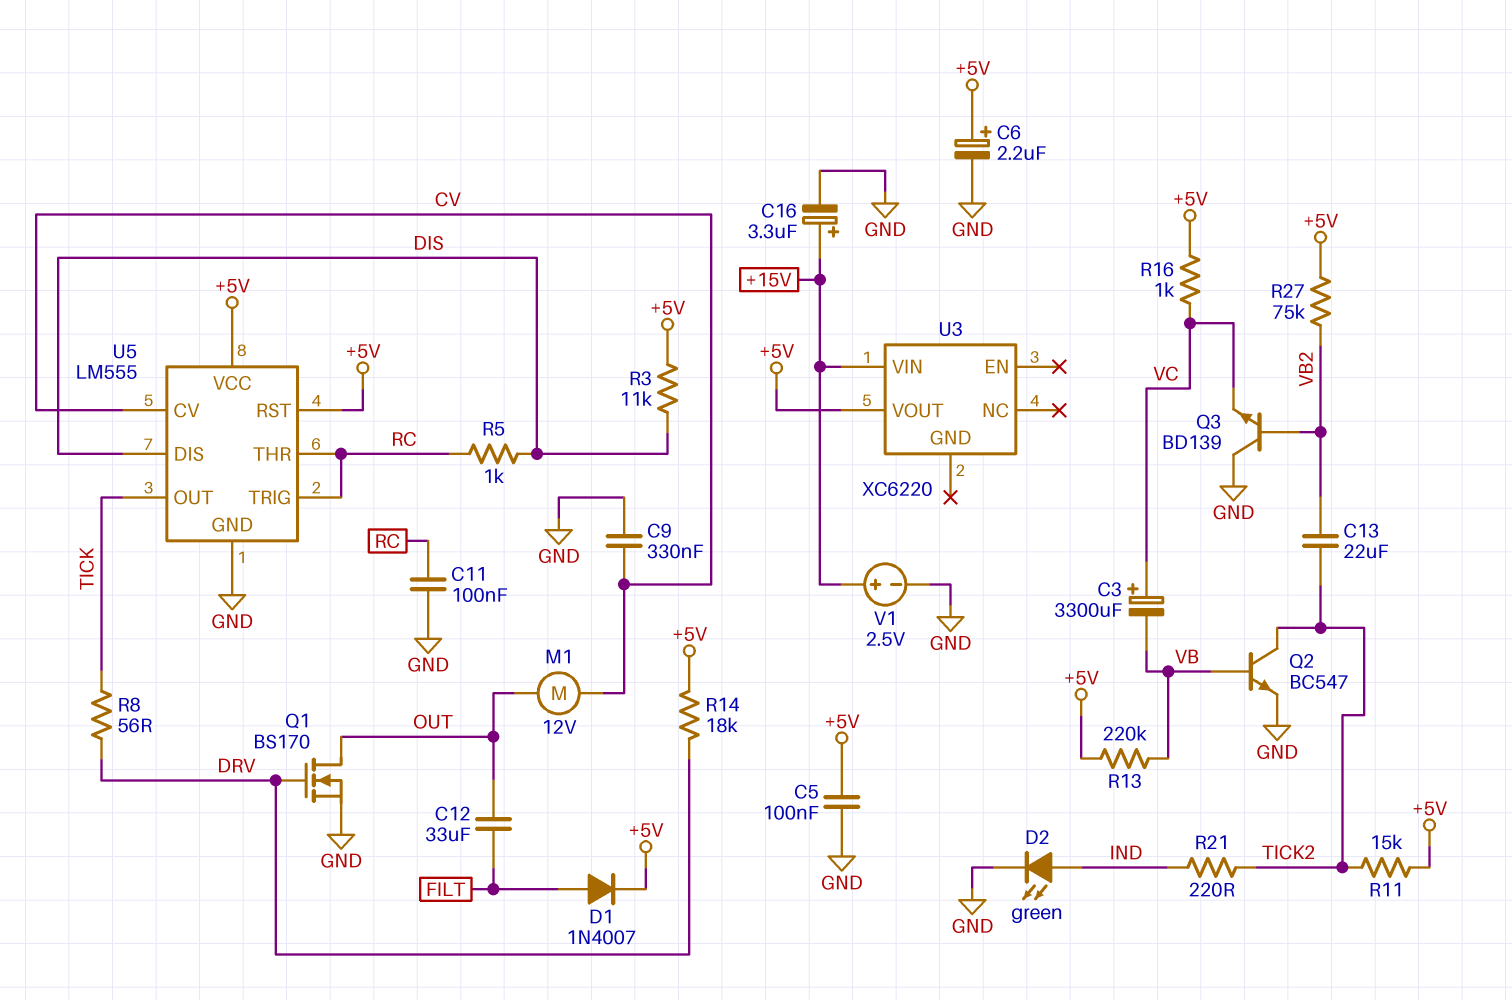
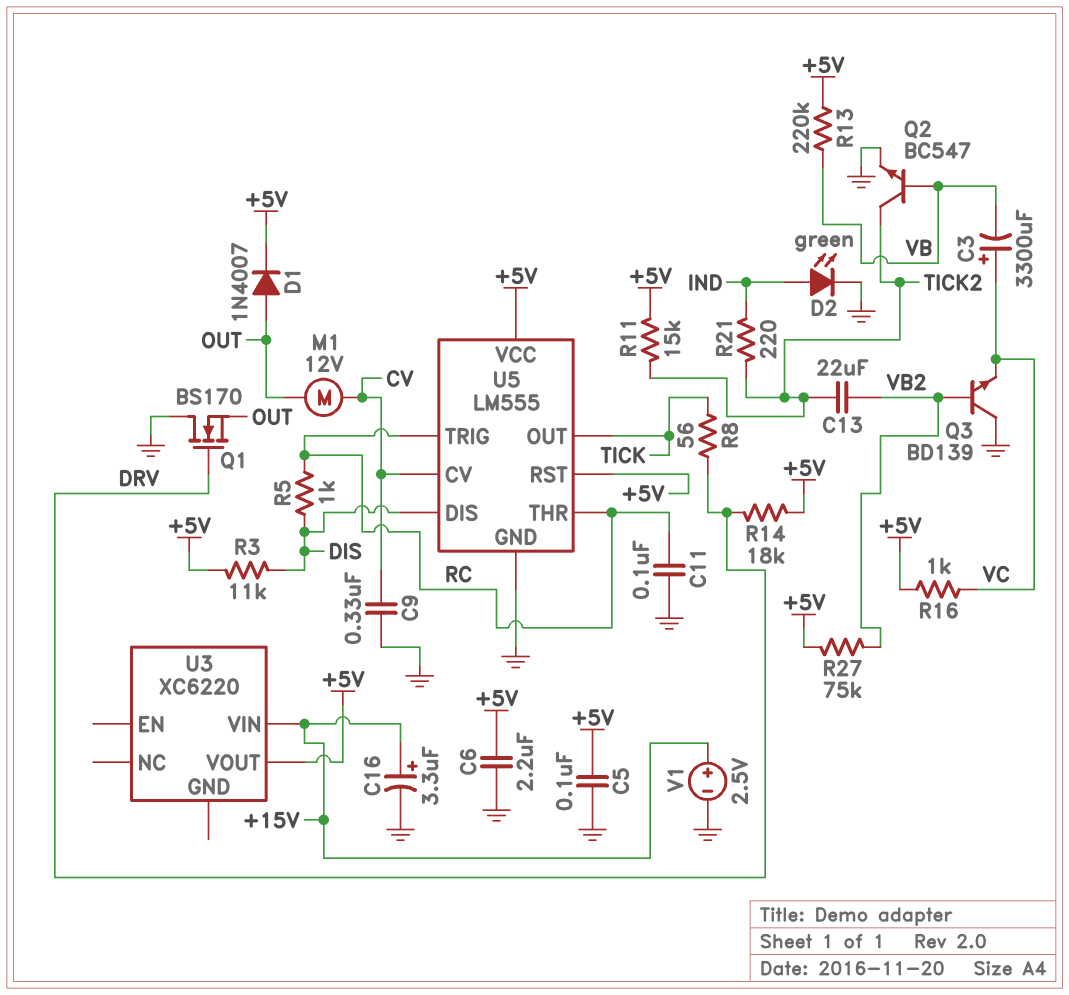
C6: 2.2uF (plus +5V, minus GND) -> 2.2uF (+5V, GND)
C12: 33uF (FILT, OUT) -> none
D1: diode 1N4007 (A FILT, K +5V) -> diode 1N4007 (A OUT, K +5V)
Q1: NMOS BS170 (G DRV, D OUT, S GND) -> NMOS BS170 (G DRV, D GND, S OUT)

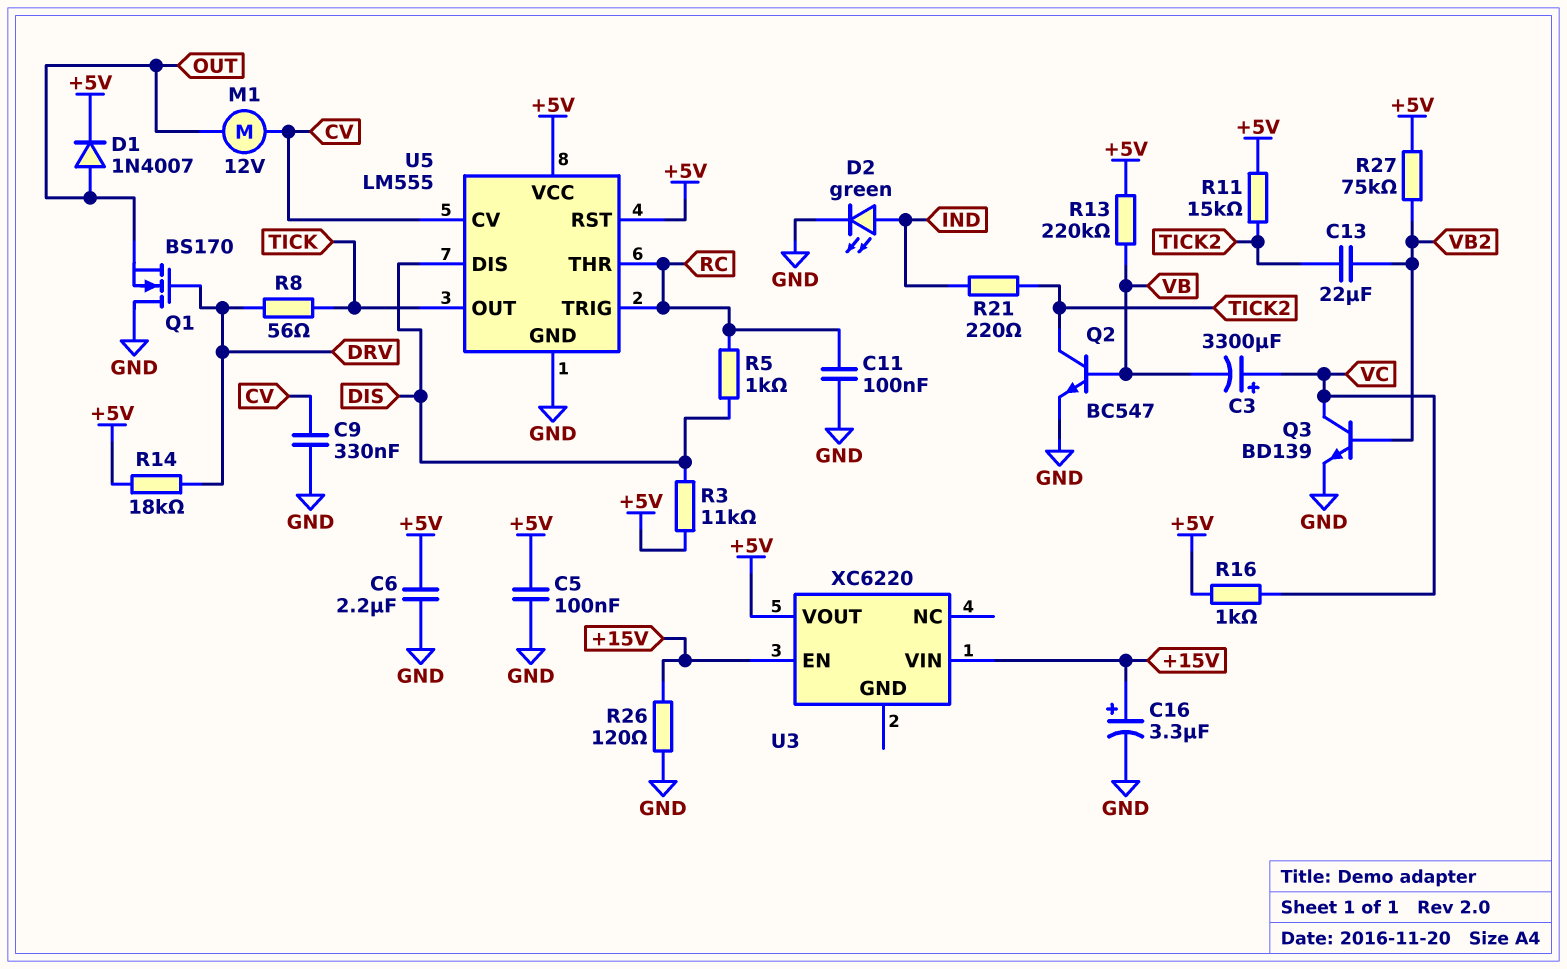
Q3: NPN BD139 (B VB2, C GND, E VC) -> NPN BD139 (B VB2, C VC, E GND)
R26: none -> 120 (+15V, GND)
U3 pin EN: none -> +15V
V1: 2.5V (plus +15V, minus GND) -> none

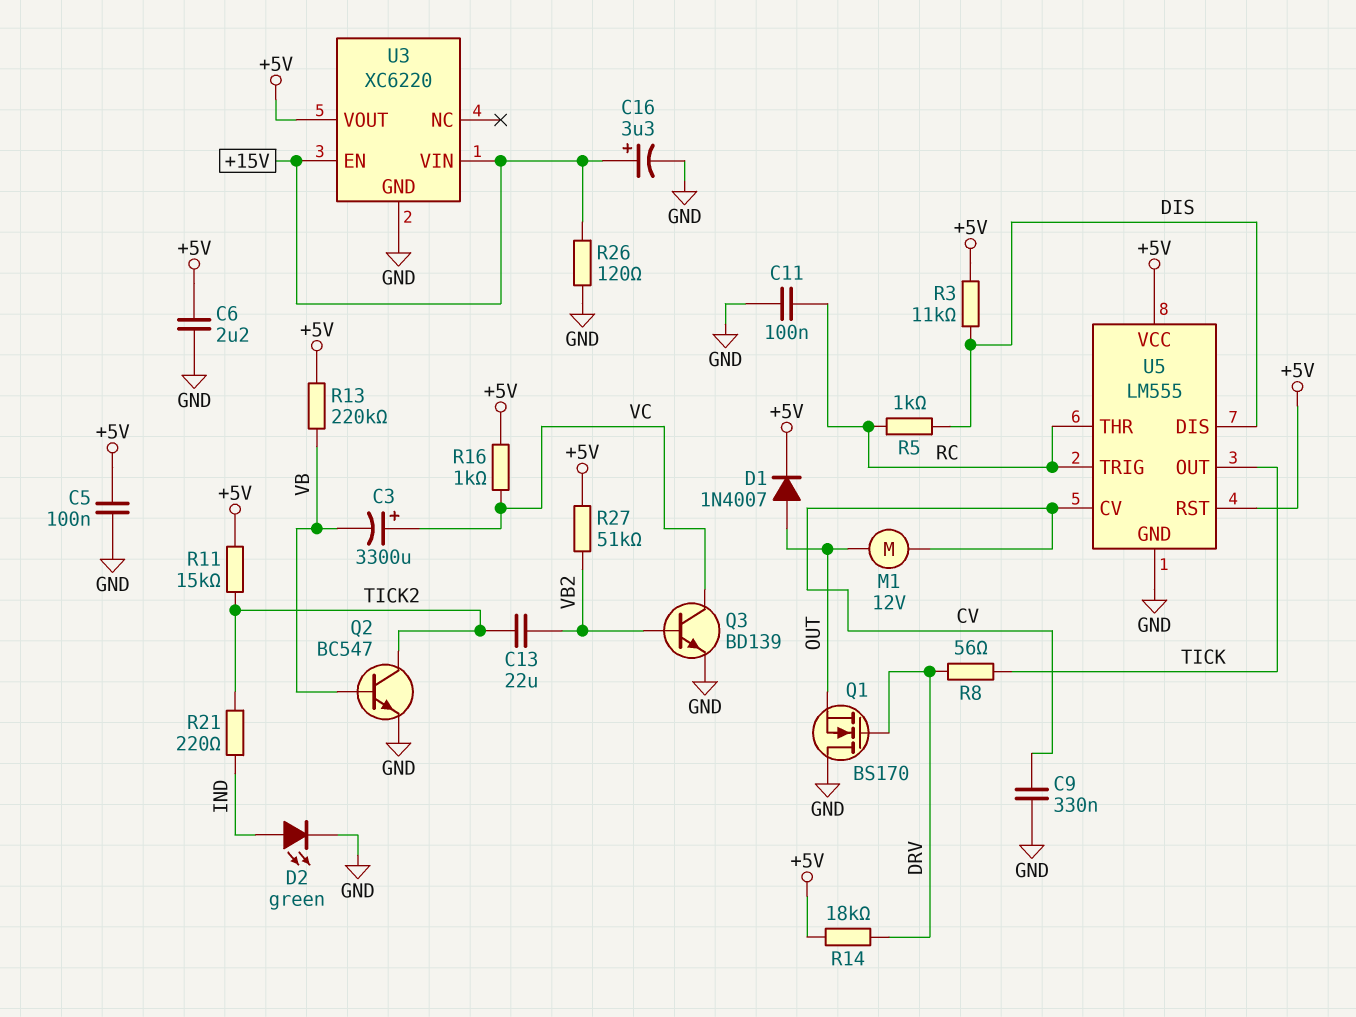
R27: 75k (+5V, VB2) -> 51k (+5V, VB2)
U3 pin GND: none -> GND

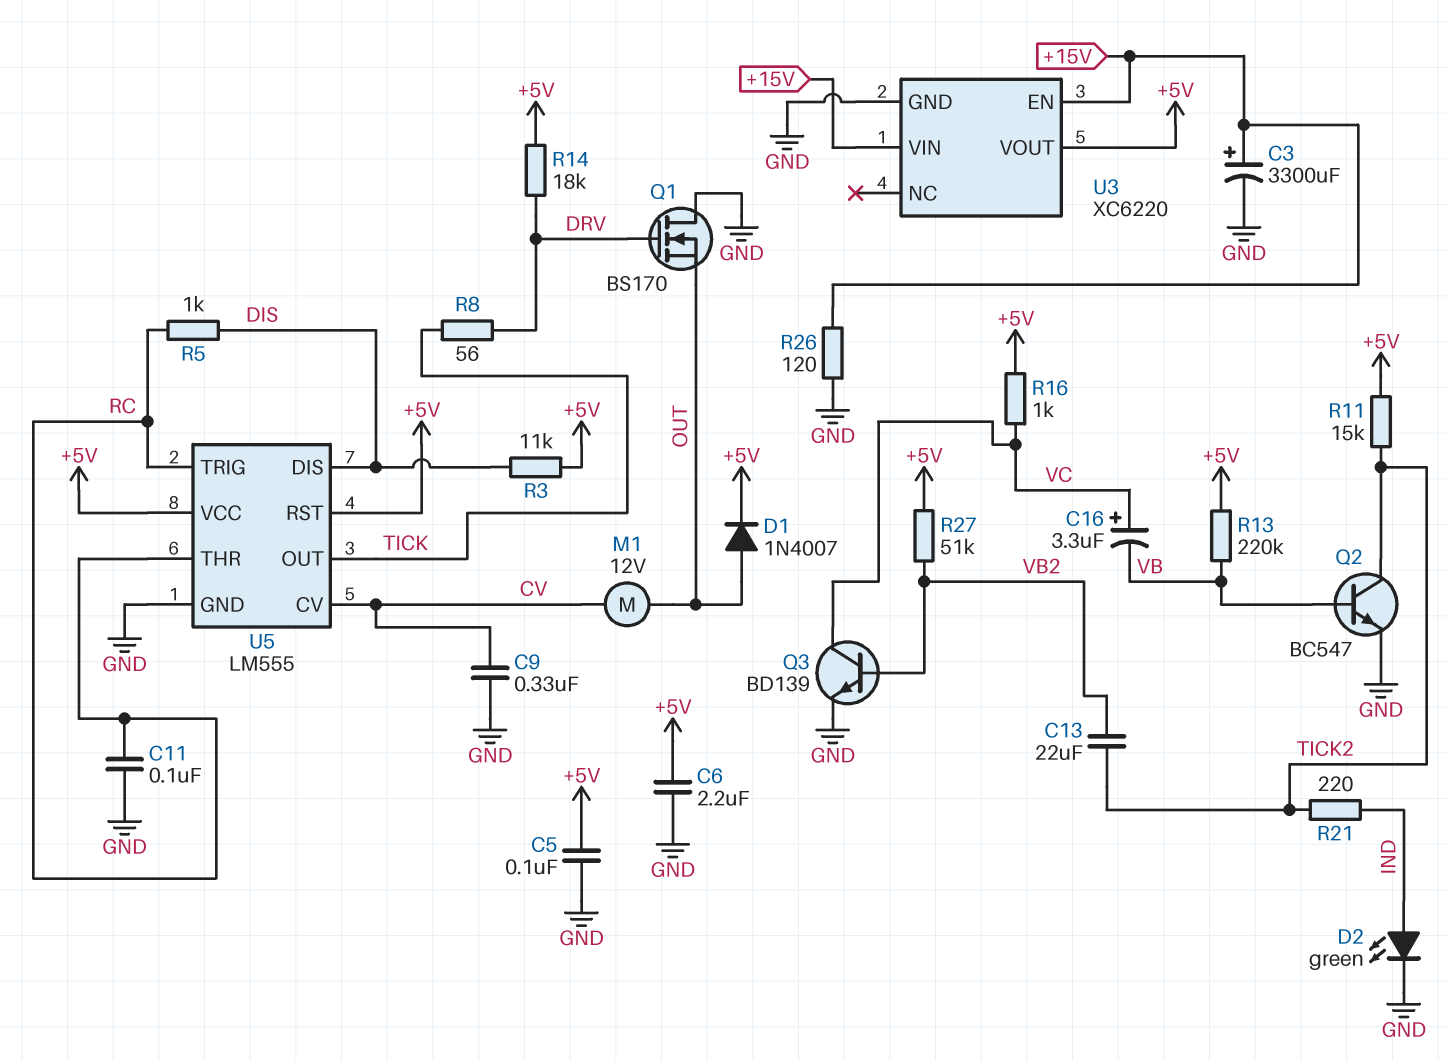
C3: 3300uF (plus VC, minus VB) -> 3300uF (plus +15V, minus GND)
C16: 3.3uF (plus +15V, minus GND) -> 3.3uF (plus VC, minus VB)

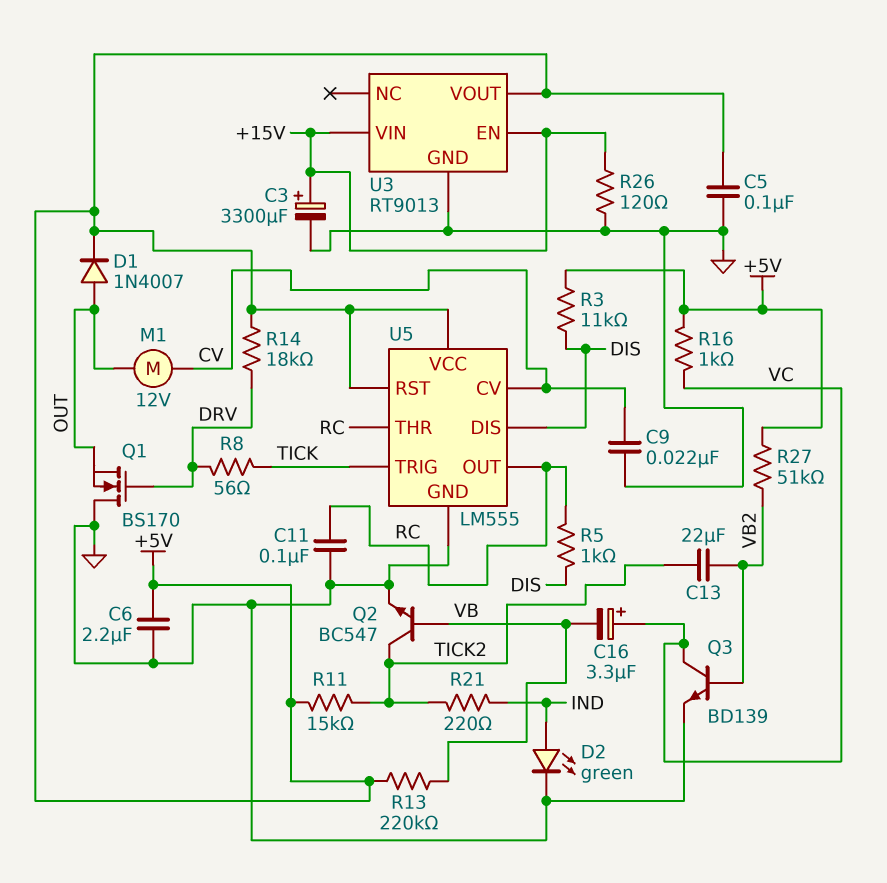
C9: 330nF (CV, GND) -> 22nF (CV, GND)
U3: XC6220 -> RT9013
U5 pin OUT: TICK -> RC
U5 pin TRIG: RC -> TICK

